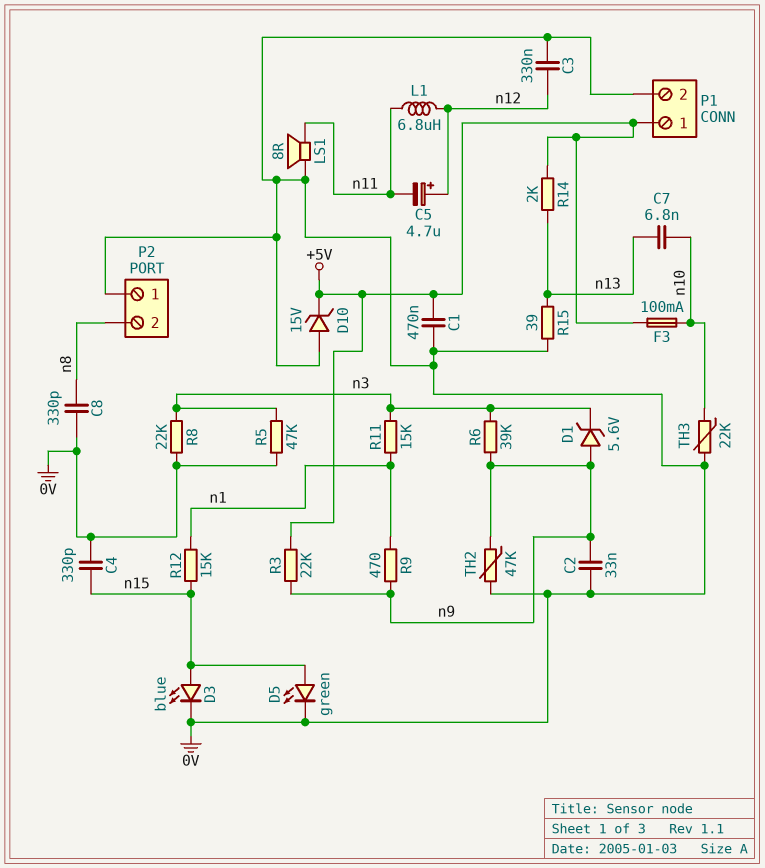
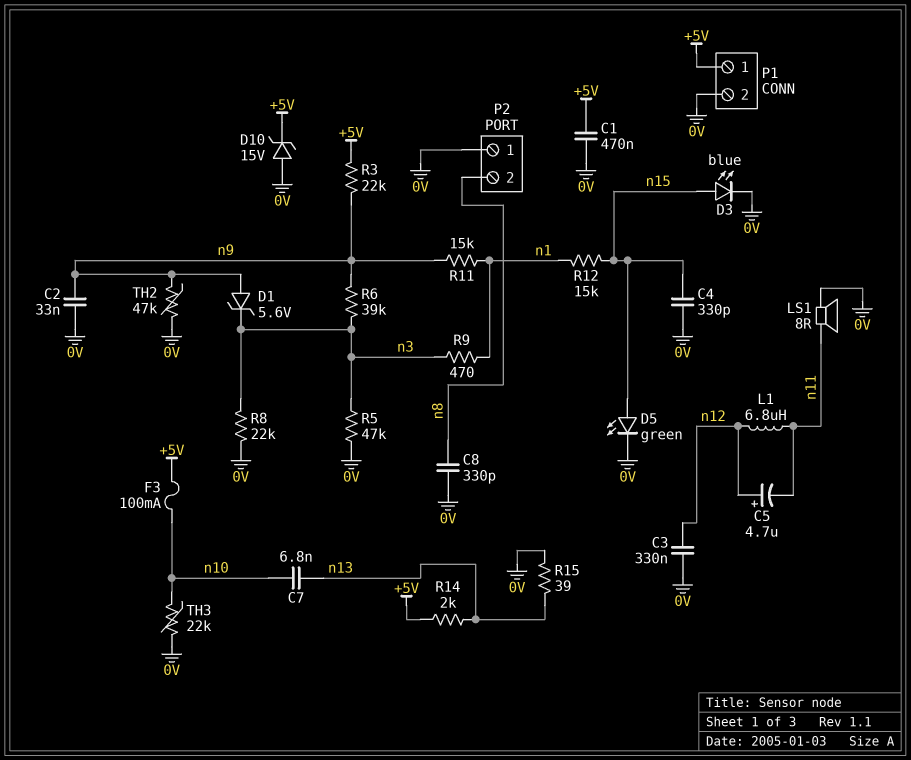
R9: 470 (n1, n9) -> 470 (n1, n3)
R11: 15k (n1, n3) -> 15k (n1, n9)

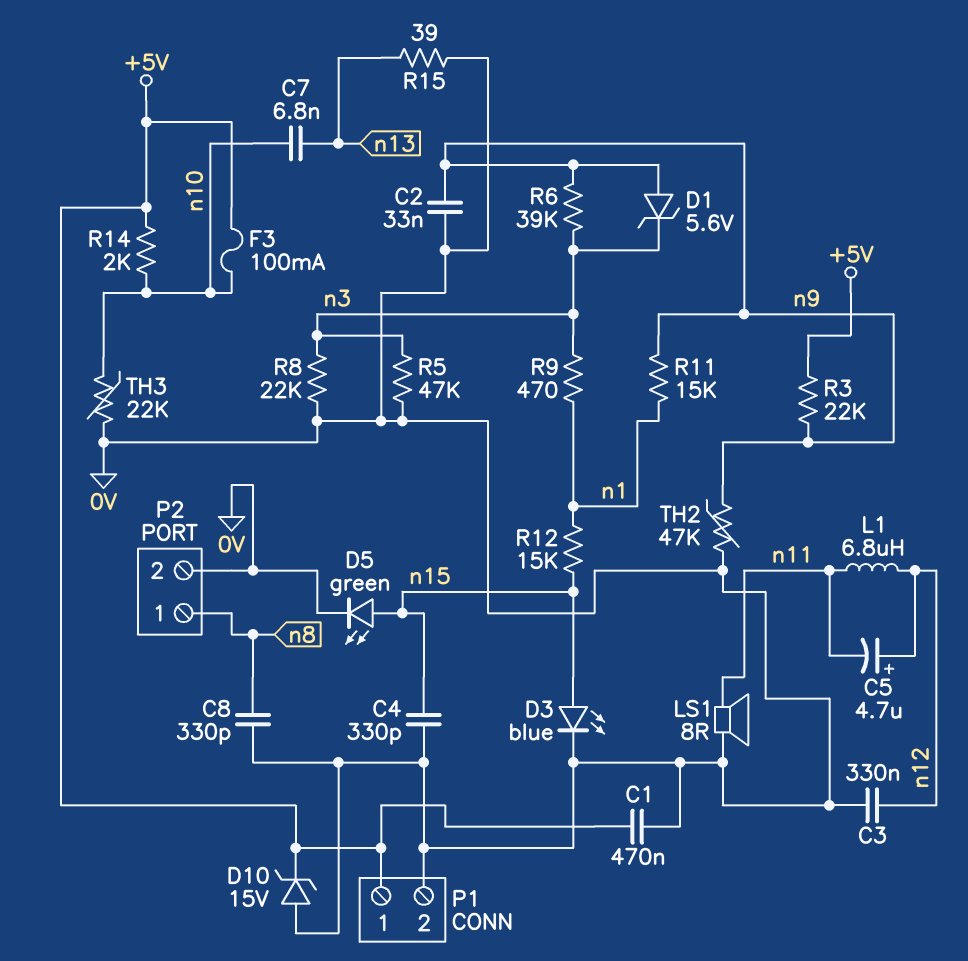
P2 pin 1: 0V -> n8
P2 pin 2: n8 -> 0V
R14: 2k (+5V, n13) -> 2k (+5V, n10)

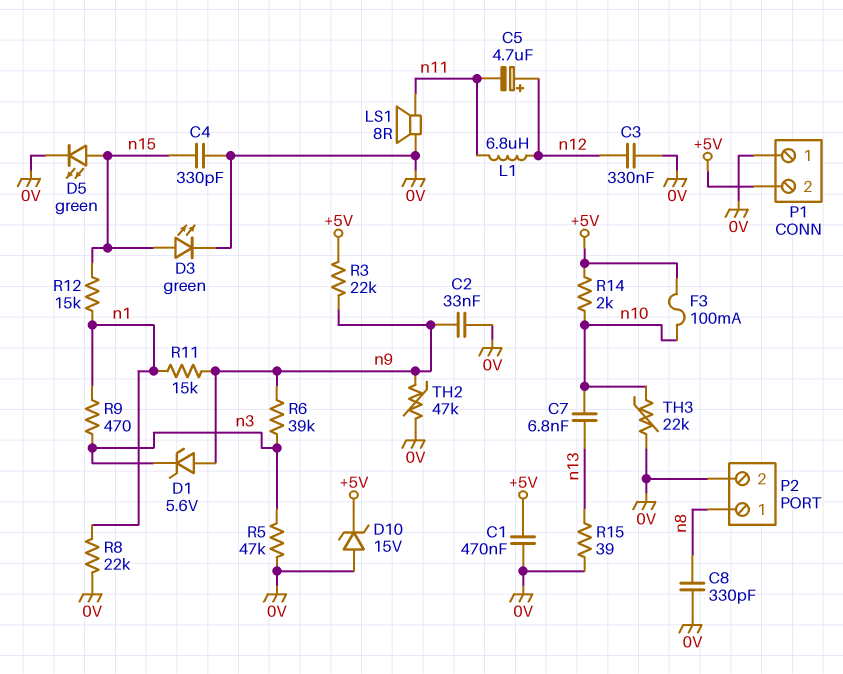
D3: LED blue (A n15, K 0V) -> LED green (A n15, K 0V)
P1 pin 1: +5V -> 0V
P1 pin 2: 0V -> +5V
R8: 22k (0V, n3) -> 22k (0V, n1)

